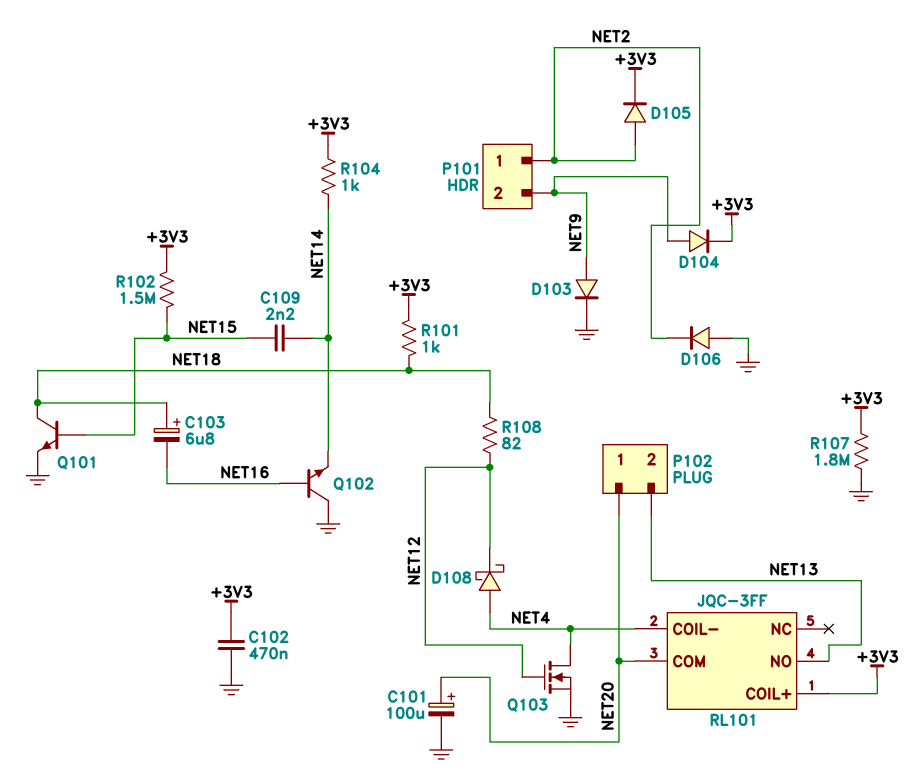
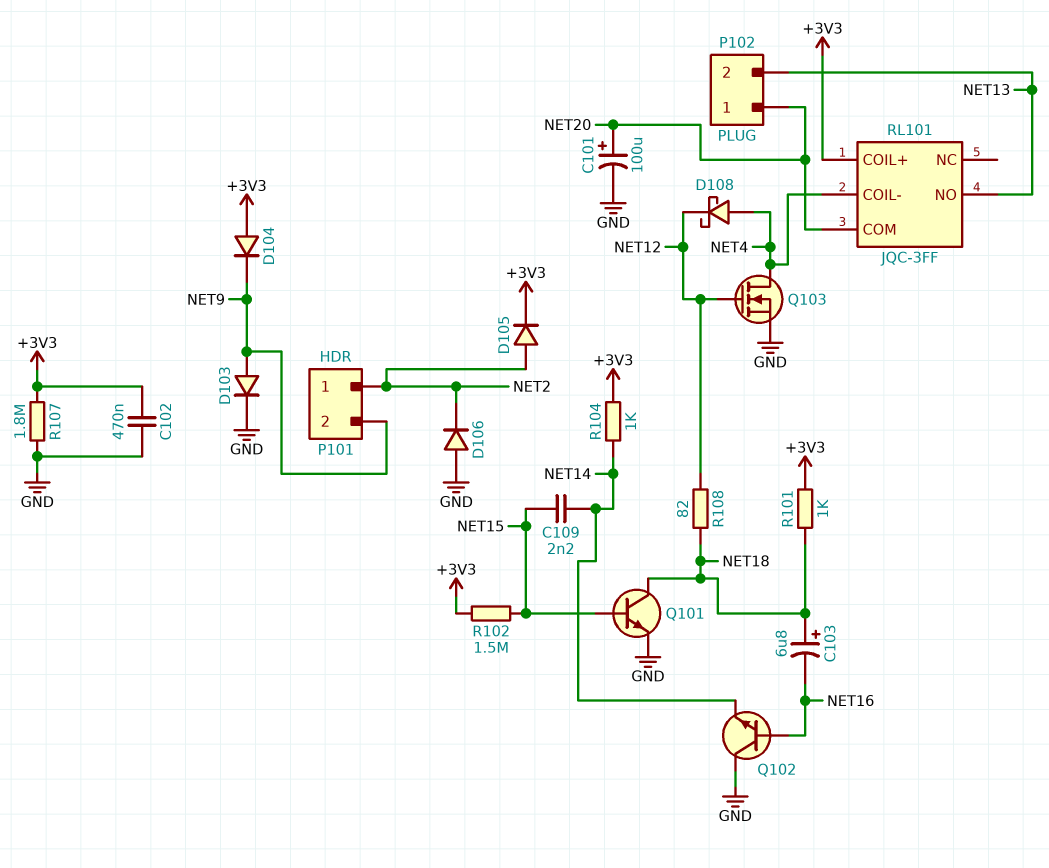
D104: diode (A NET9, K +3V3) -> diode (A +3V3, K NET9)

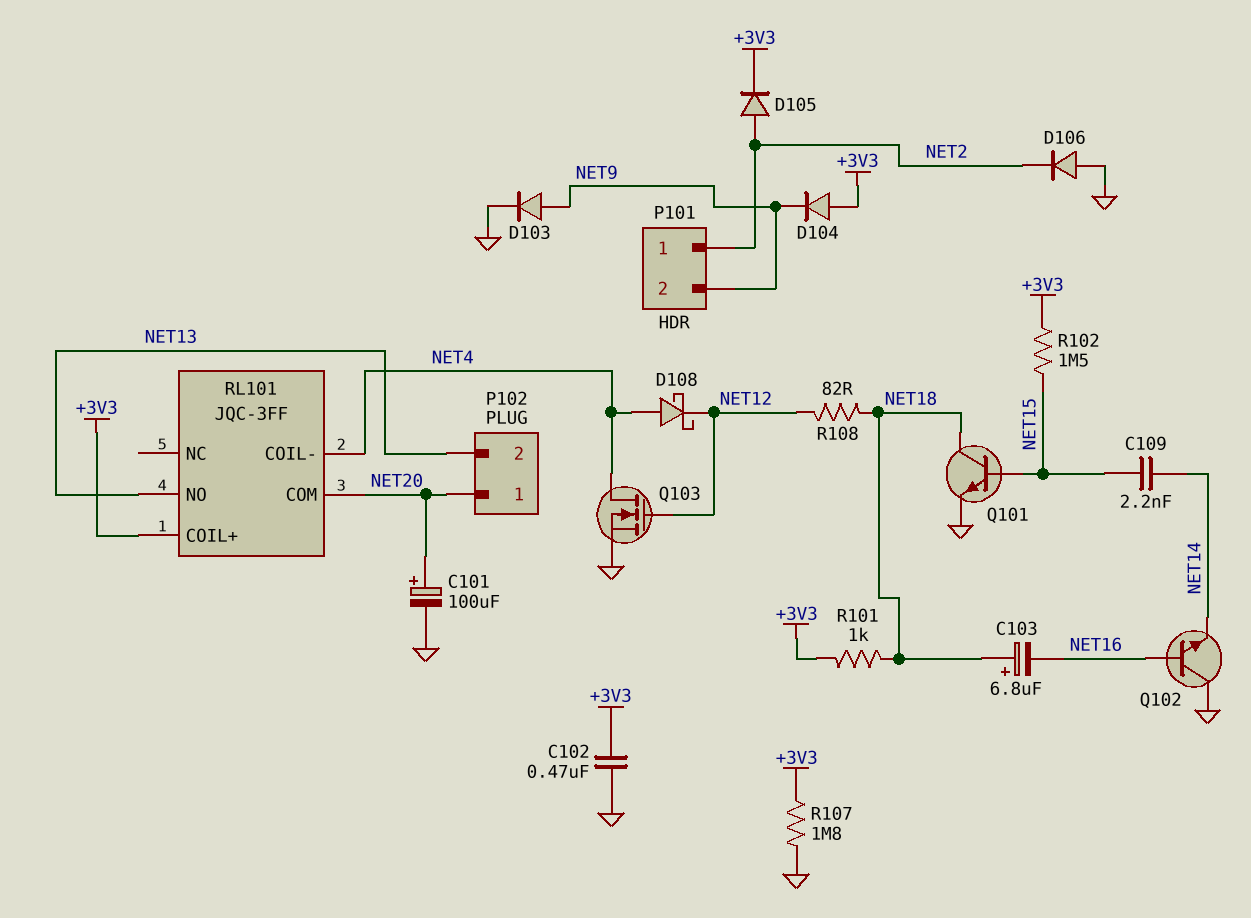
R104: 1k (+3V3, NET14) -> none

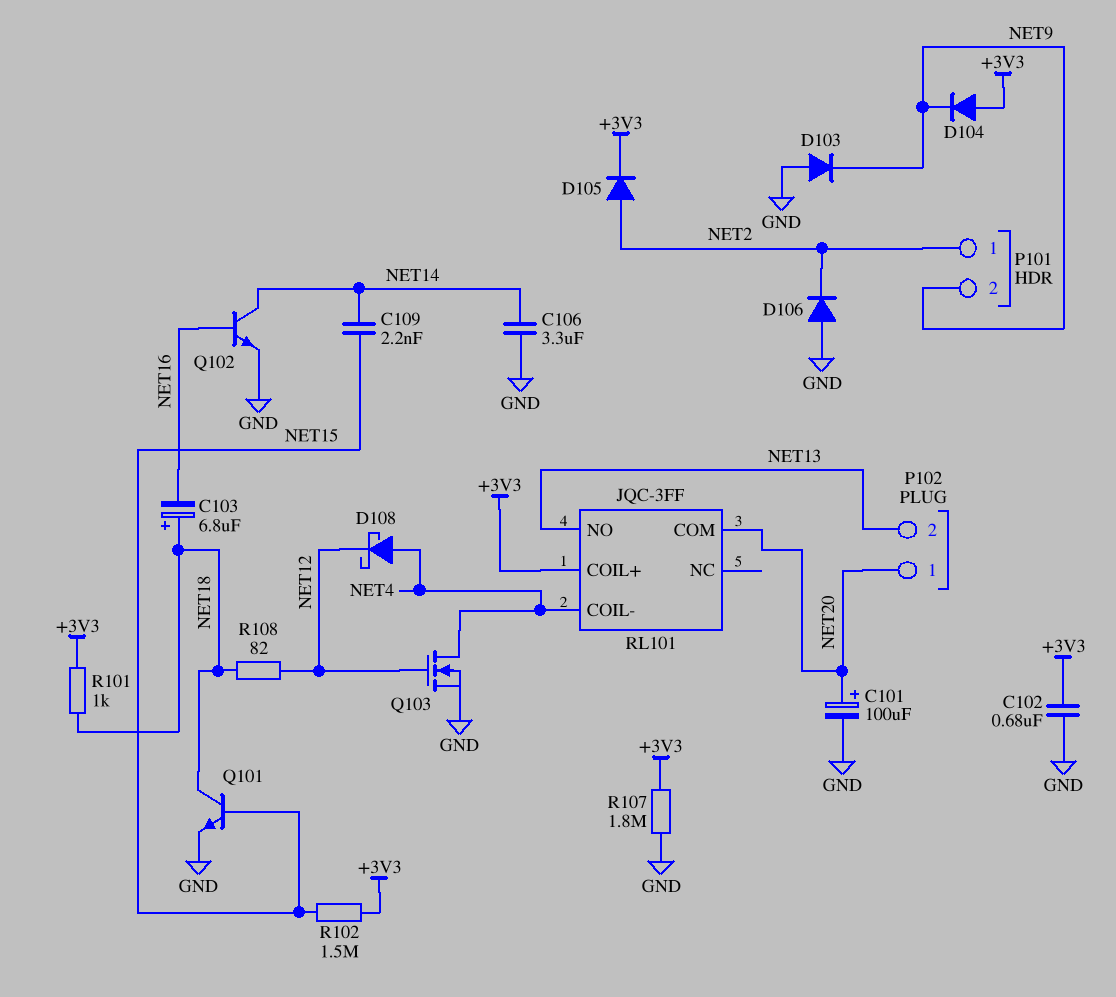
C102: 470nF (+3V3, GND) -> 680nF (+3V3, GND)
C106: none -> 3.3uF (GND, NET14)
D103: diode (A NET9, K GND) -> diode (A GND, K NET9)
Q102: NPN (B NET16, C GND, E NET14) -> NPN (B NET16, C NET14, E GND)

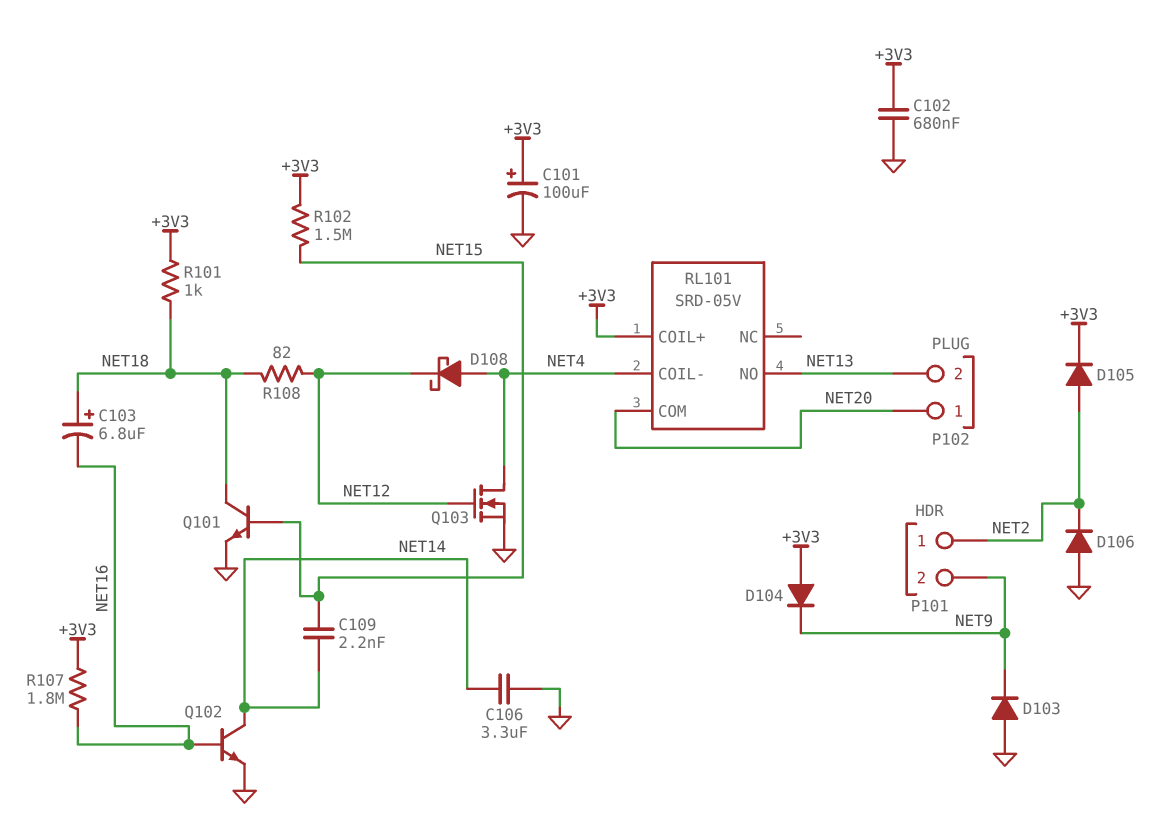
C101: 100uF (plus NET20, minus GND) -> 100uF (plus +3V3, minus GND)
R107: 1.8M (+3V3, GND) -> 1.8M (+3V3, NET16)
RL101: JQC-3FF -> SRD-05V

